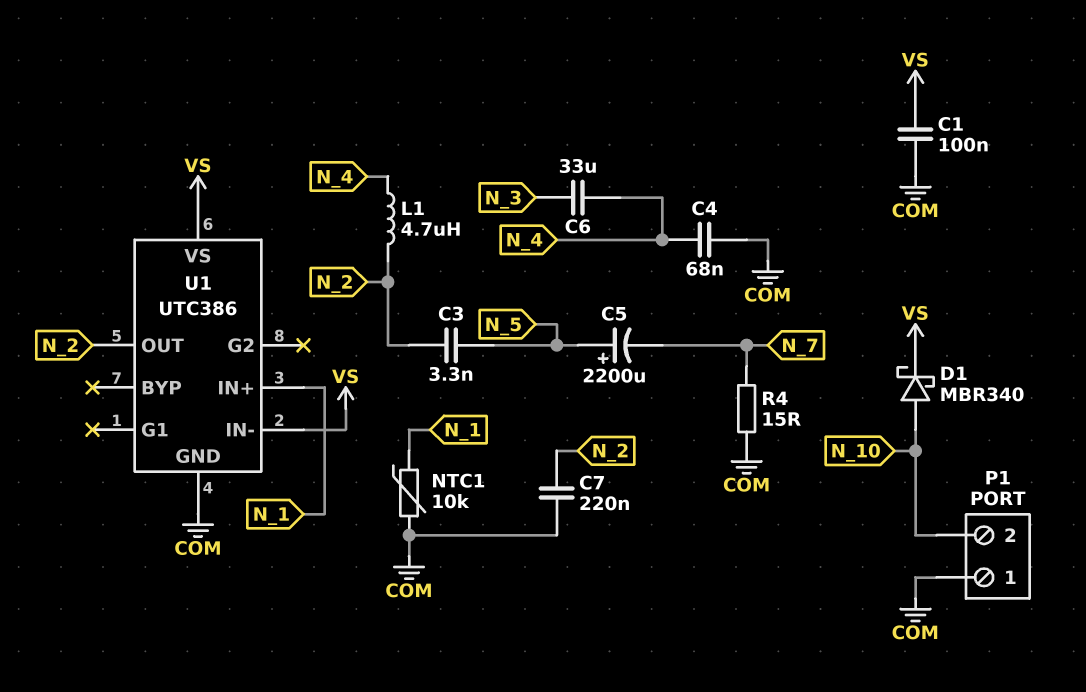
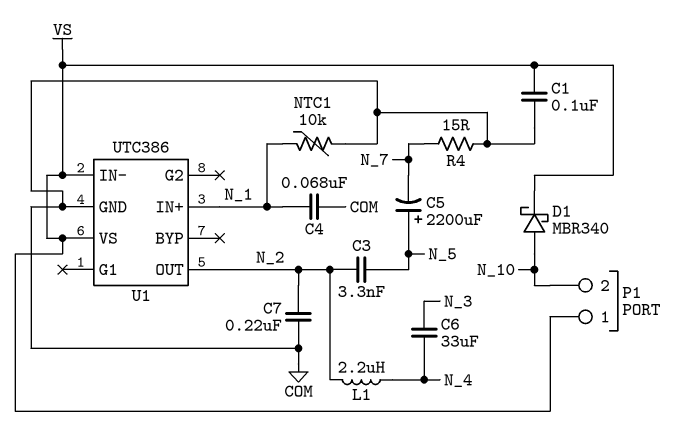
C4: 68nF (COM, N_4) -> 68nF (COM, N_1)
L1: 4.7uH (N_2, N_4) -> 2.2uH (N_2, N_4)
P1 pin 1: COM -> VS

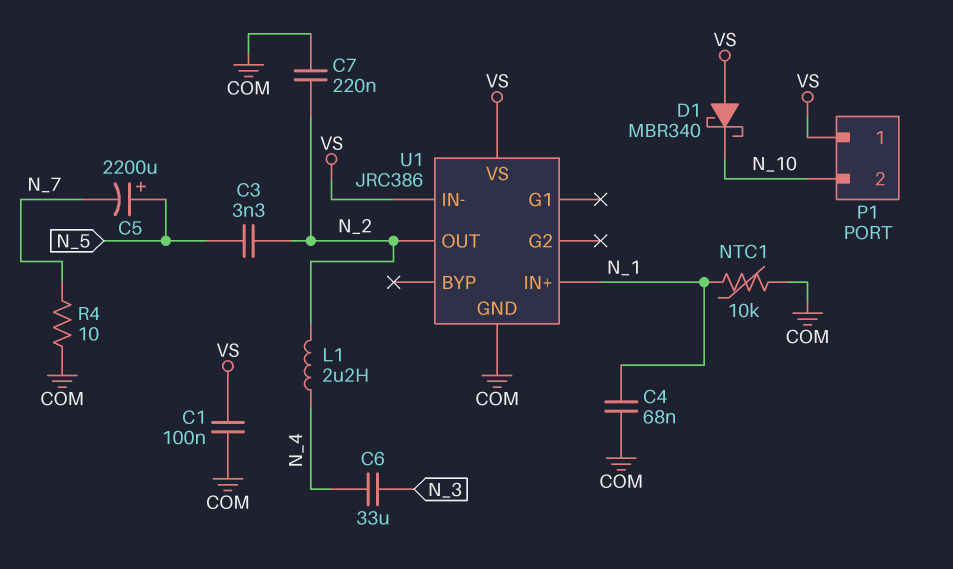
D1: schottky MBR340 (A N_10, K VS) -> schottky MBR340 (A VS, K N_10)
R4: 15 (COM, N_7) -> 10 (COM, N_7)
U1: UTC386 -> JRC386

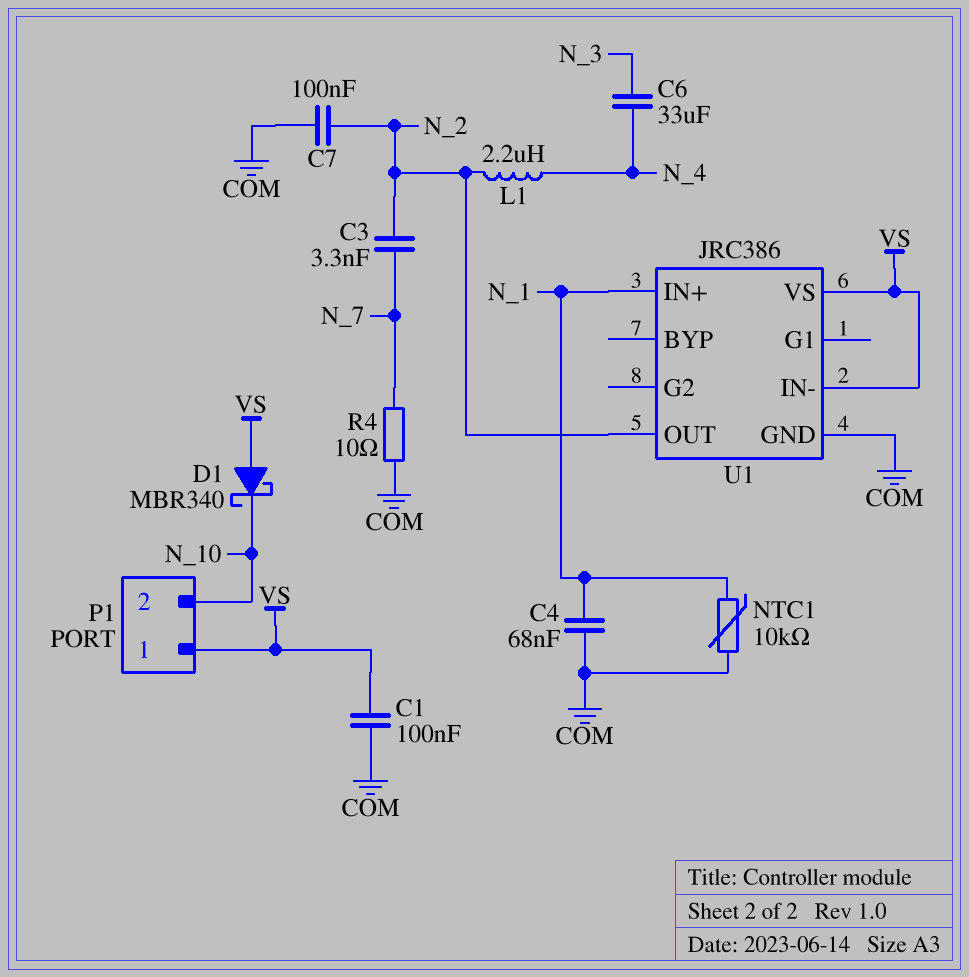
C3: 3.3nF (N_2, N_5) -> 3.3nF (N_2, N_7)
C5: 2200uF (plus N_5, minus N_7) -> none
C7: 220nF (COM, N_2) -> 100nF (COM, N_2)

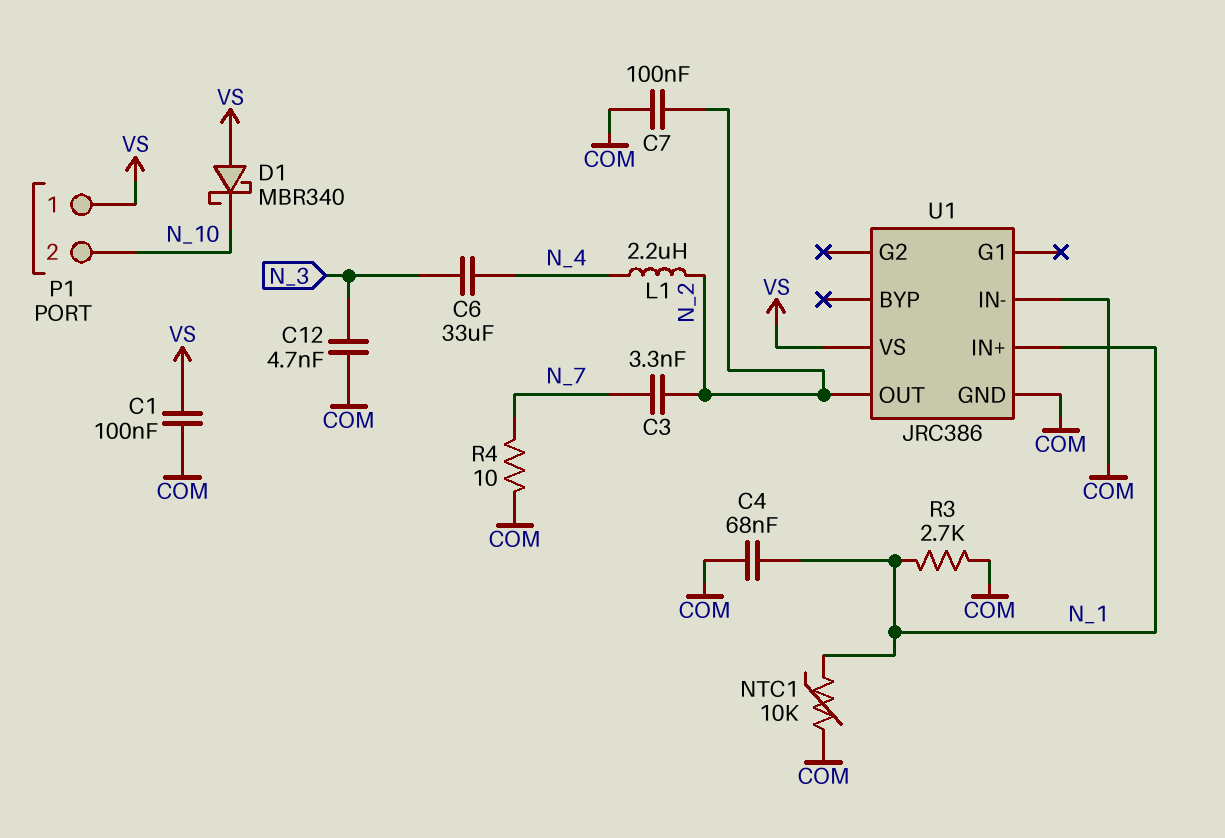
C12: none -> 4.7nF (COM, N_3)
R3: none -> 2.7k (COM, N_1)
U1 pin IN-: VS -> COM

